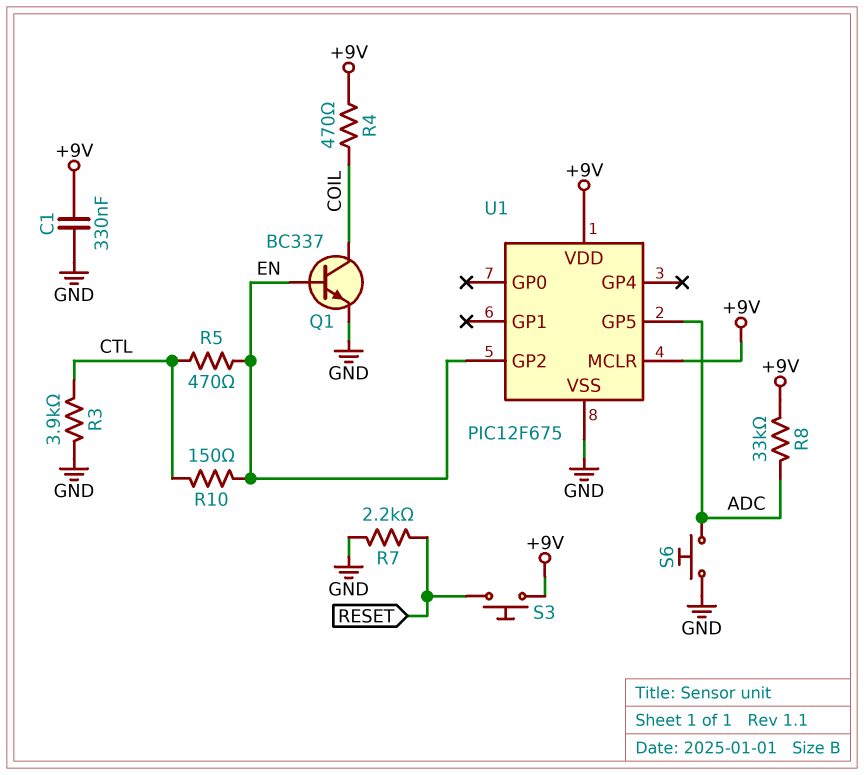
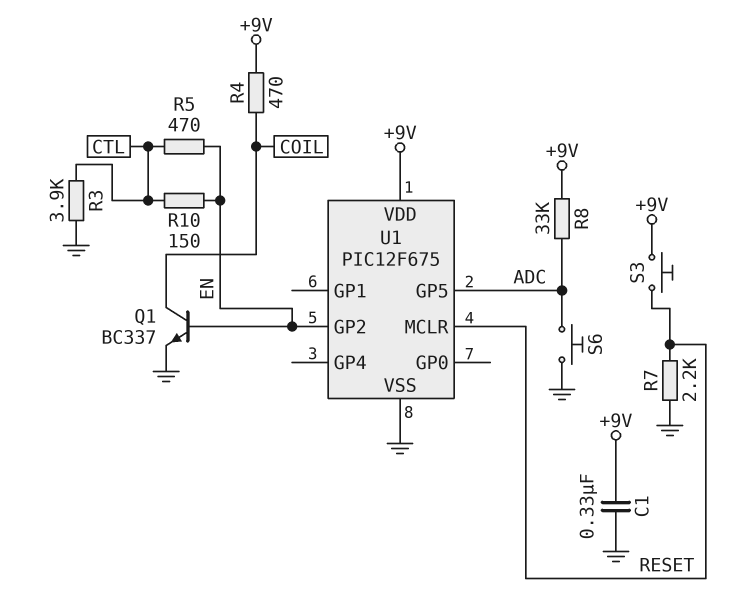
U1 pin MCLR: +9V -> RESET

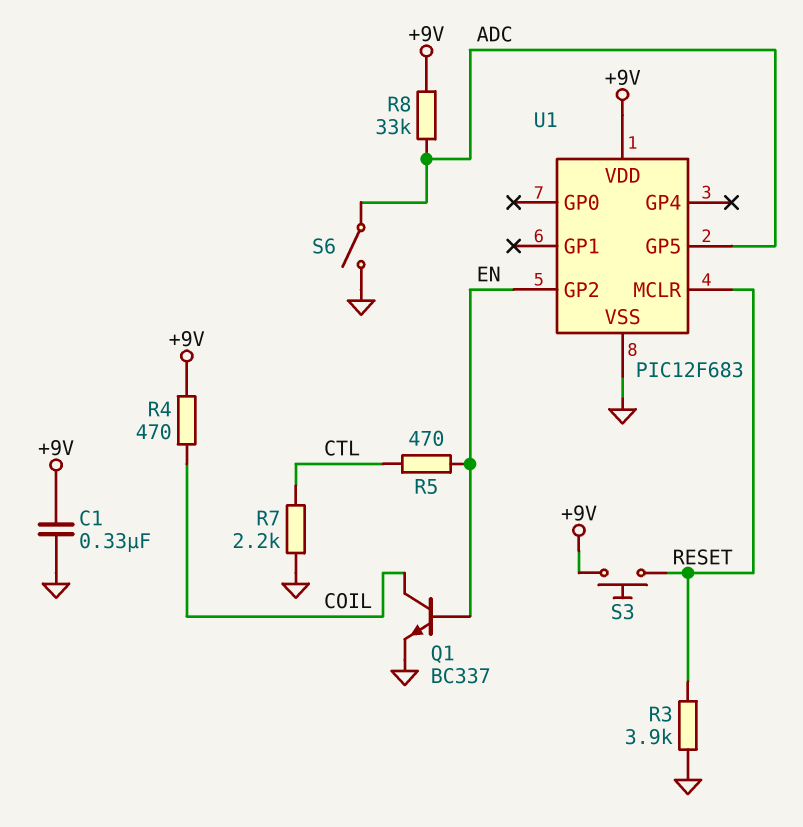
R3: 3.9k (CTL, GND) -> 3.9k (GND, RESET)
R7: 2.2k (GND, RESET) -> 2.2k (CTL, GND)
R10: 150 (CTL, EN) -> none
S6: button (ADC, GND) -> switch (ADC, GND)
U1: PIC12F675 -> PIC12F683

